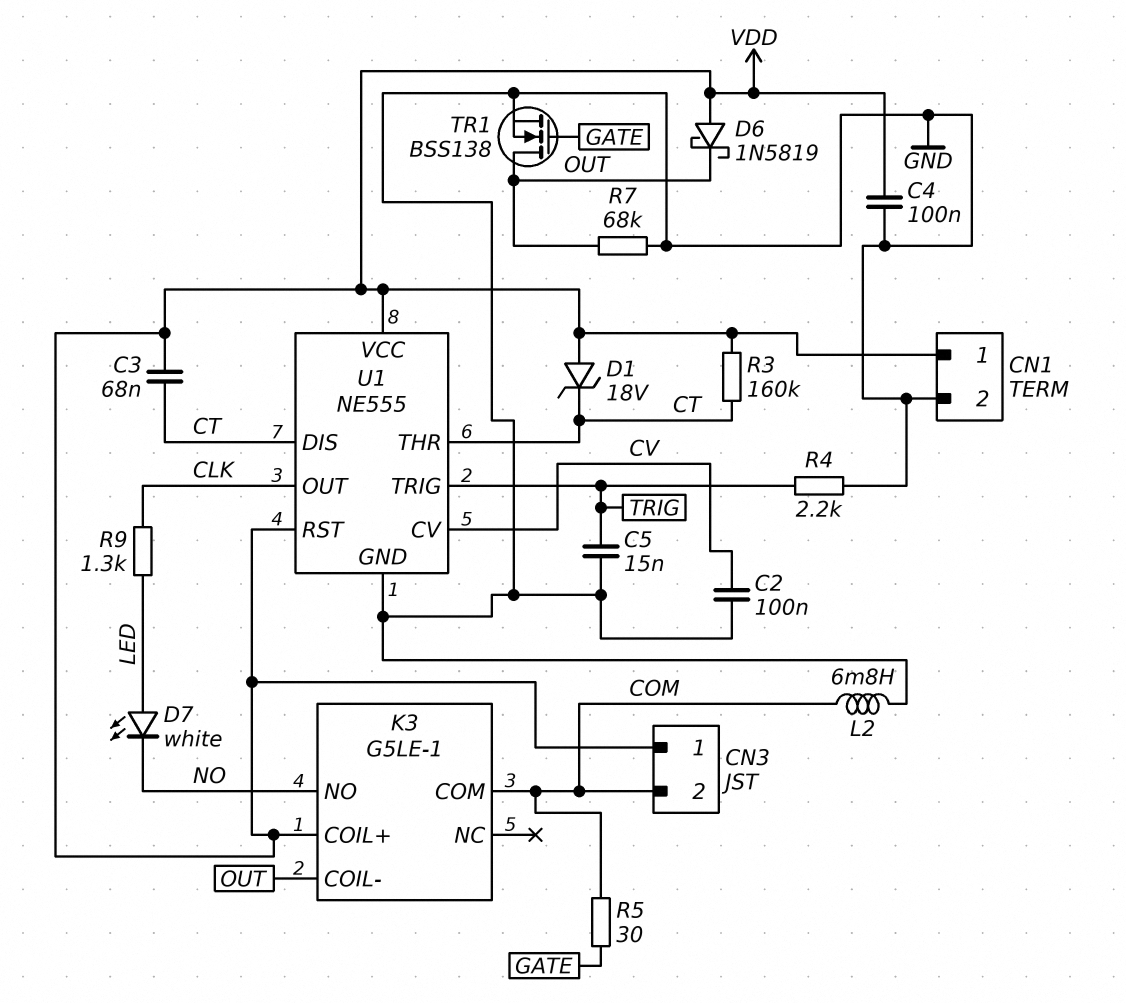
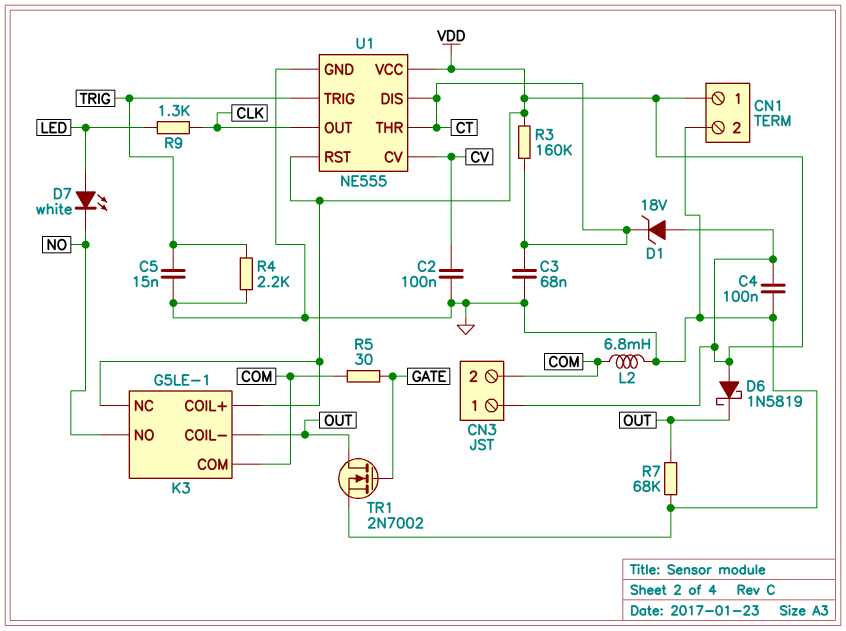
C3: 68nF (CT, VDD) -> 68nF (CT, GND)
K3 pin NC: none -> VDD
TR1: NMOS BSS138 (G GATE, D OUT, S GND) -> NMOS 2N7002 (G GATE, D OUT, S GND)

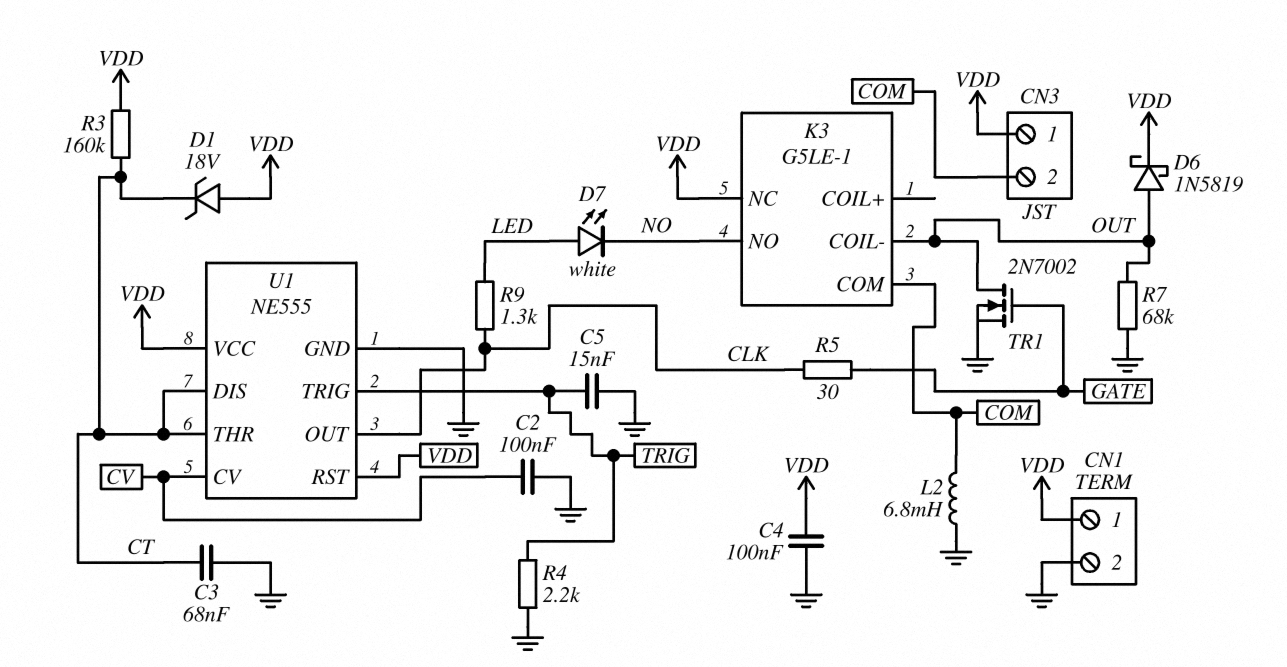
D6: schottky 1N5819 (A VDD, K OUT) -> schottky 1N5819 (A OUT, K VDD)
K3 pin COIL+: VDD -> none
R5: 30 (COM, GATE) -> 30 (CLK, GATE)

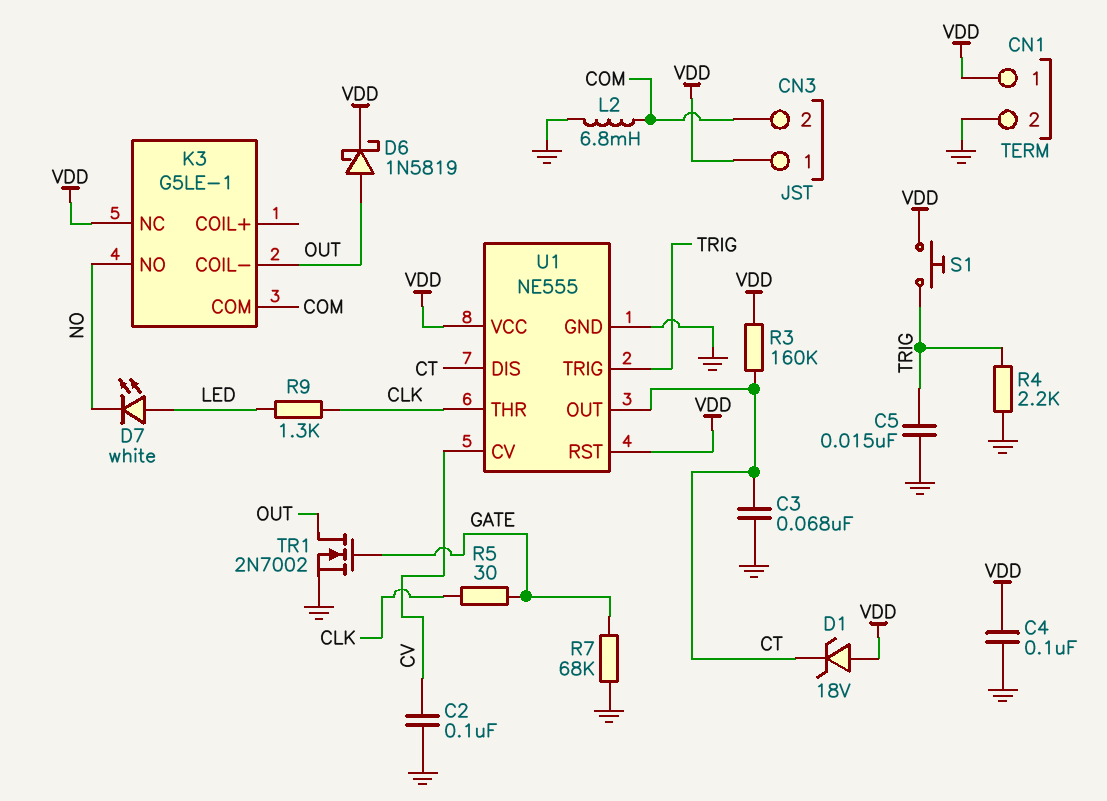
R7: 68k (GND, OUT) -> 68k (GATE, GND)
S1: none -> button (TRIG, VDD)
U1 pin OUT: CLK -> CT
U1 pin THR: CT -> CLK

